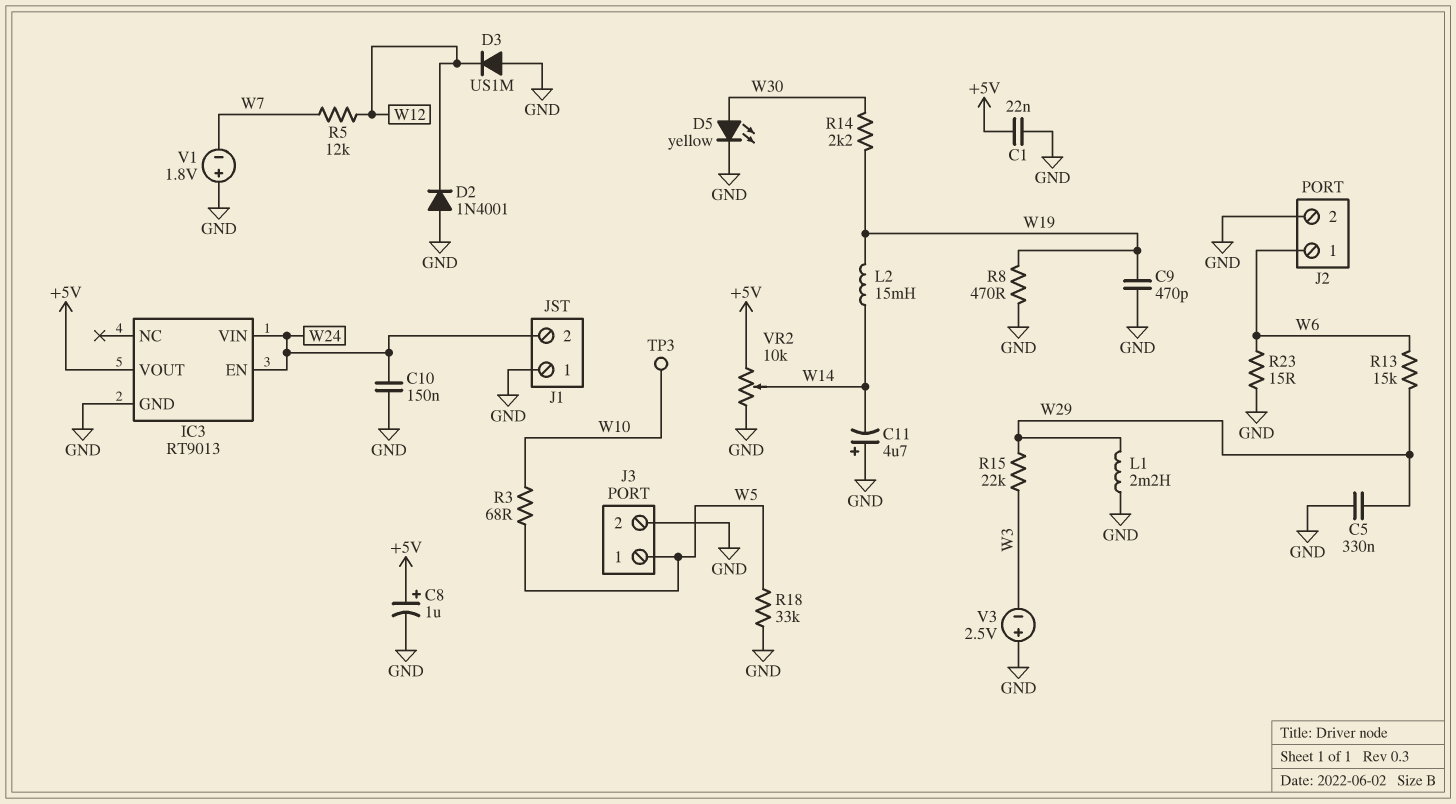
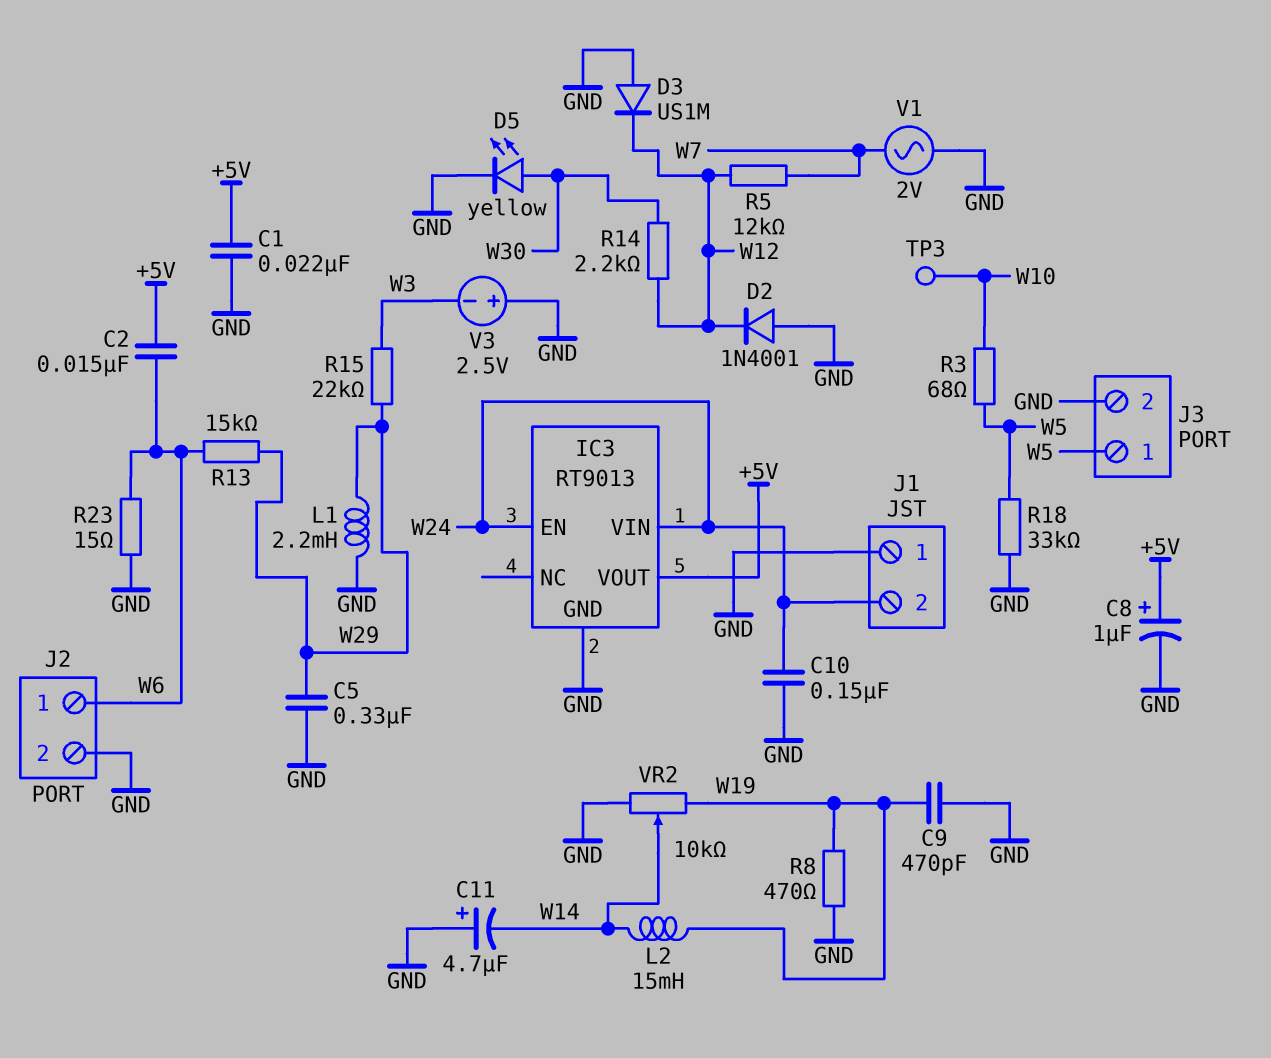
C2: none -> 15nF (+5V, W6)
R14: 2.2k (W19, W30) -> 2.2k (W12, W30)
V1: 1.8V (plus GND, minus W7) -> AC 2V (GND, W7)
VR2: 10k (+5V, GND, wiper W14) -> 10k (GND, W19, wiper W14)

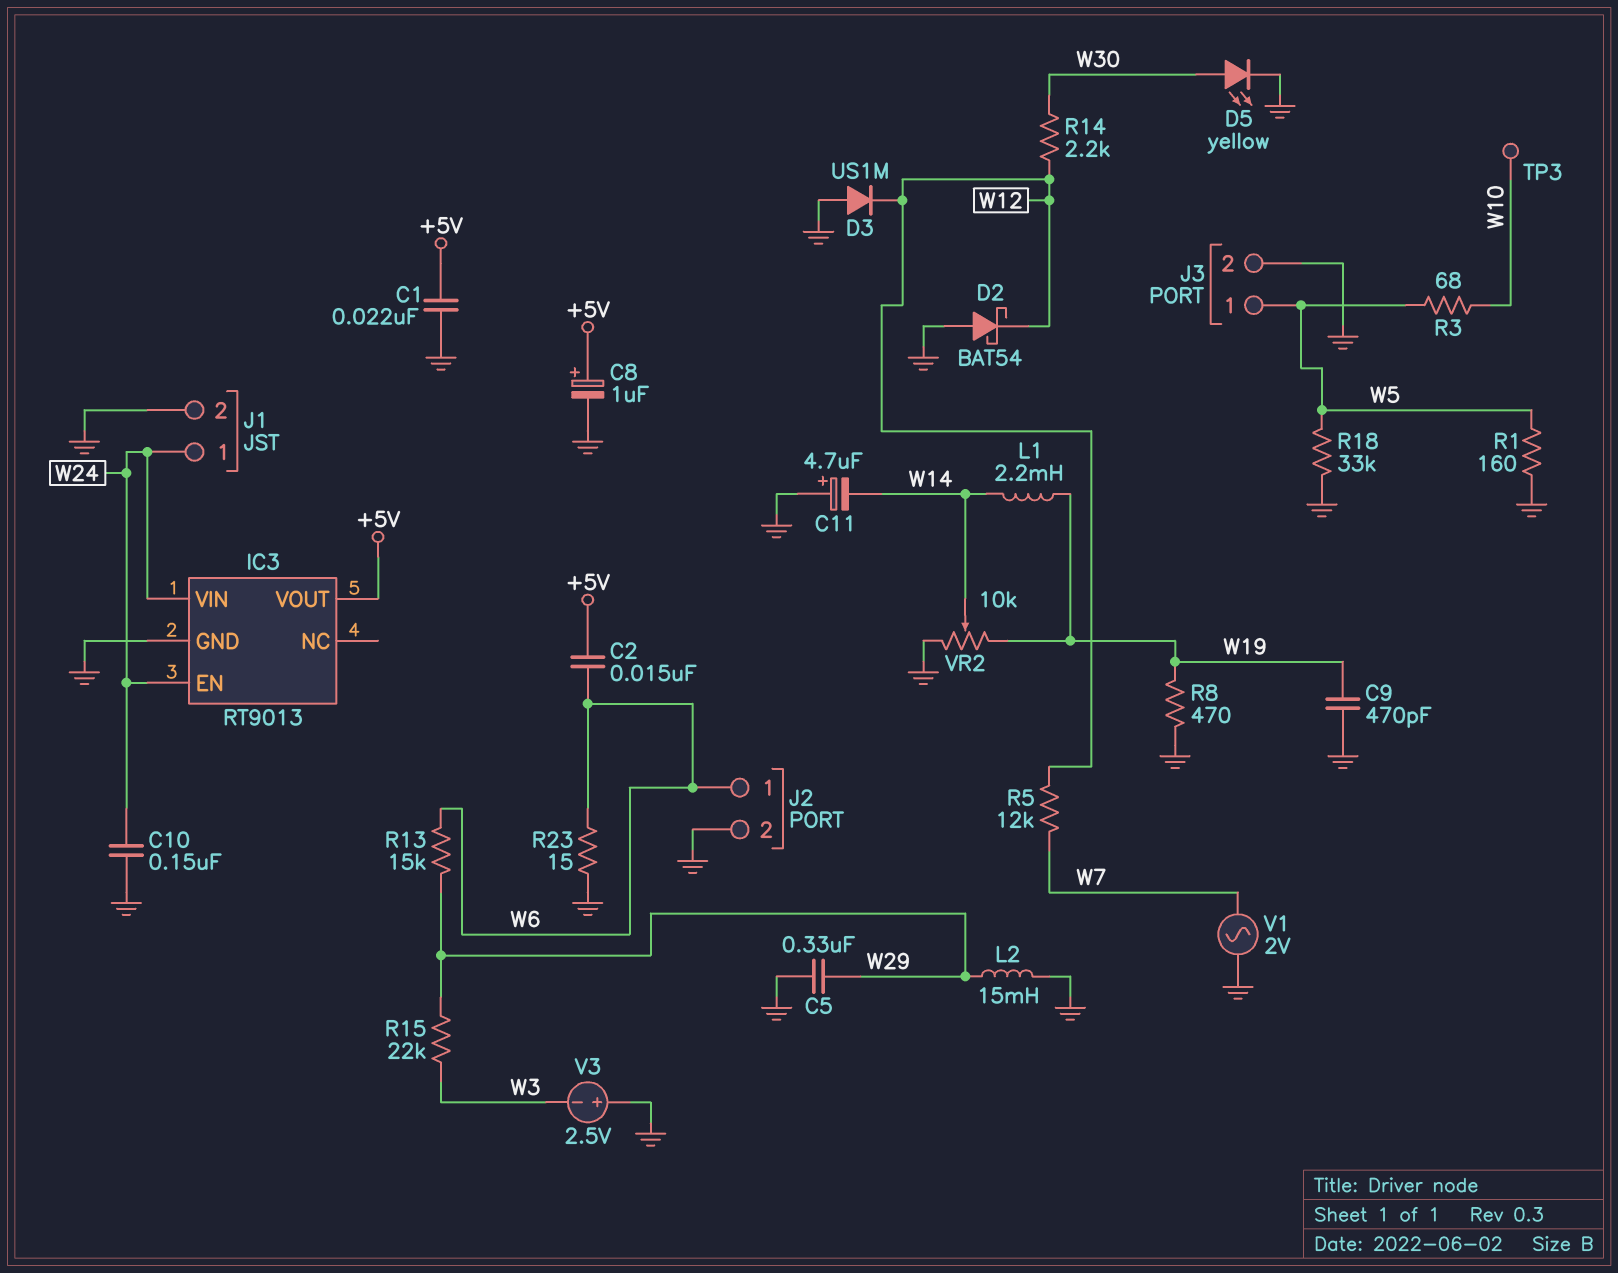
D2: diode 1N4001 (A GND, K W12) -> schottky BAT54 (A GND, K W12)
J1 pin 1: GND -> W24
J1 pin 2: W24 -> GND
L1: 2.2mH (GND, W29) -> 2.2mH (W14, W19)
L2: 15mH (W14, W19) -> 15mH (GND, W29)
R1: none -> 160 (GND, W5)

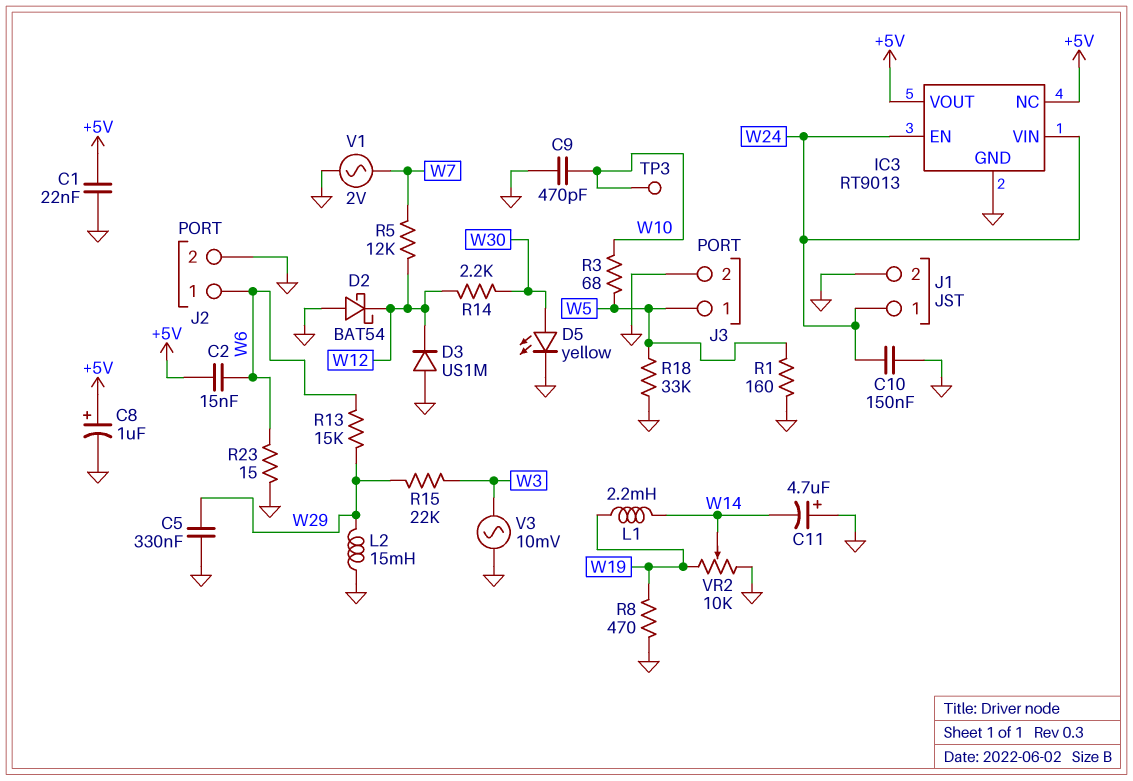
C9: 470pF (GND, W19) -> 470pF (GND, W10)
IC3 pin NC: none -> +5V
V3: 2.5V (plus GND, minus W3) -> AC 10mV (GND, W3)

